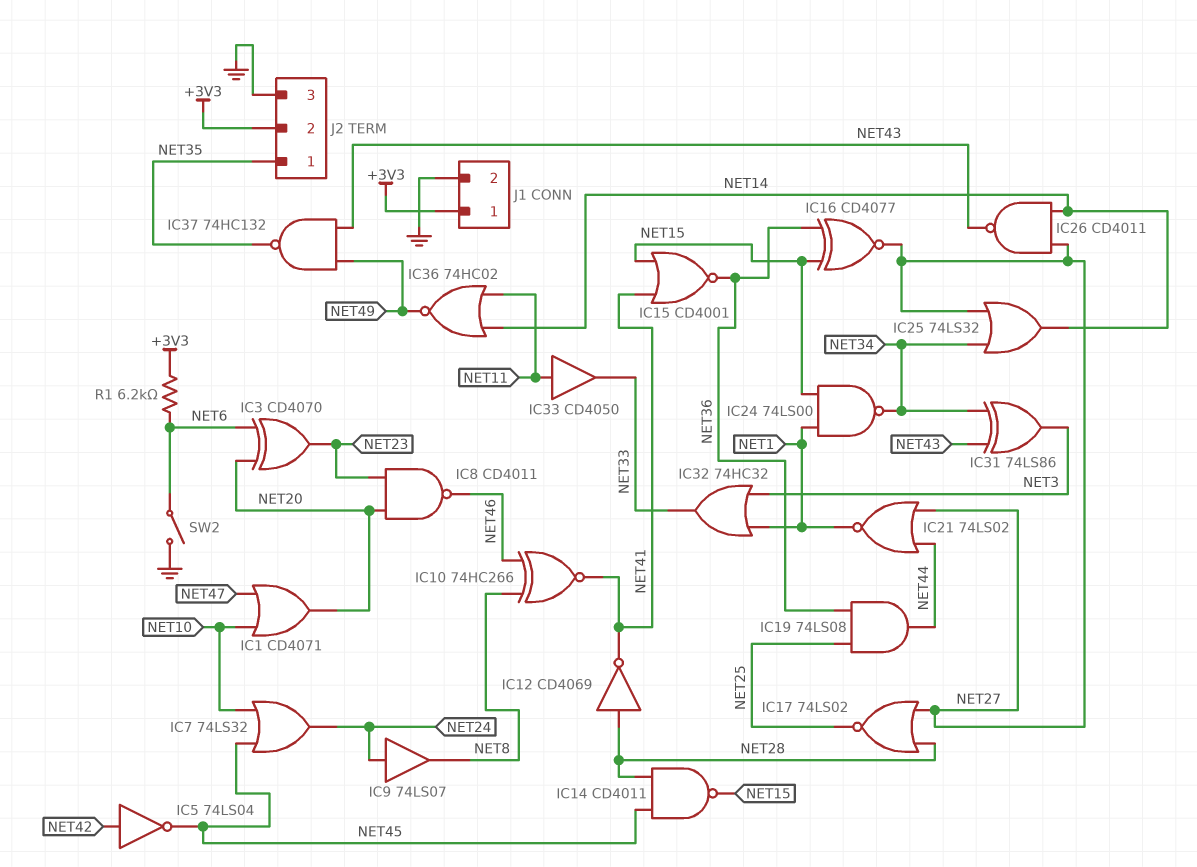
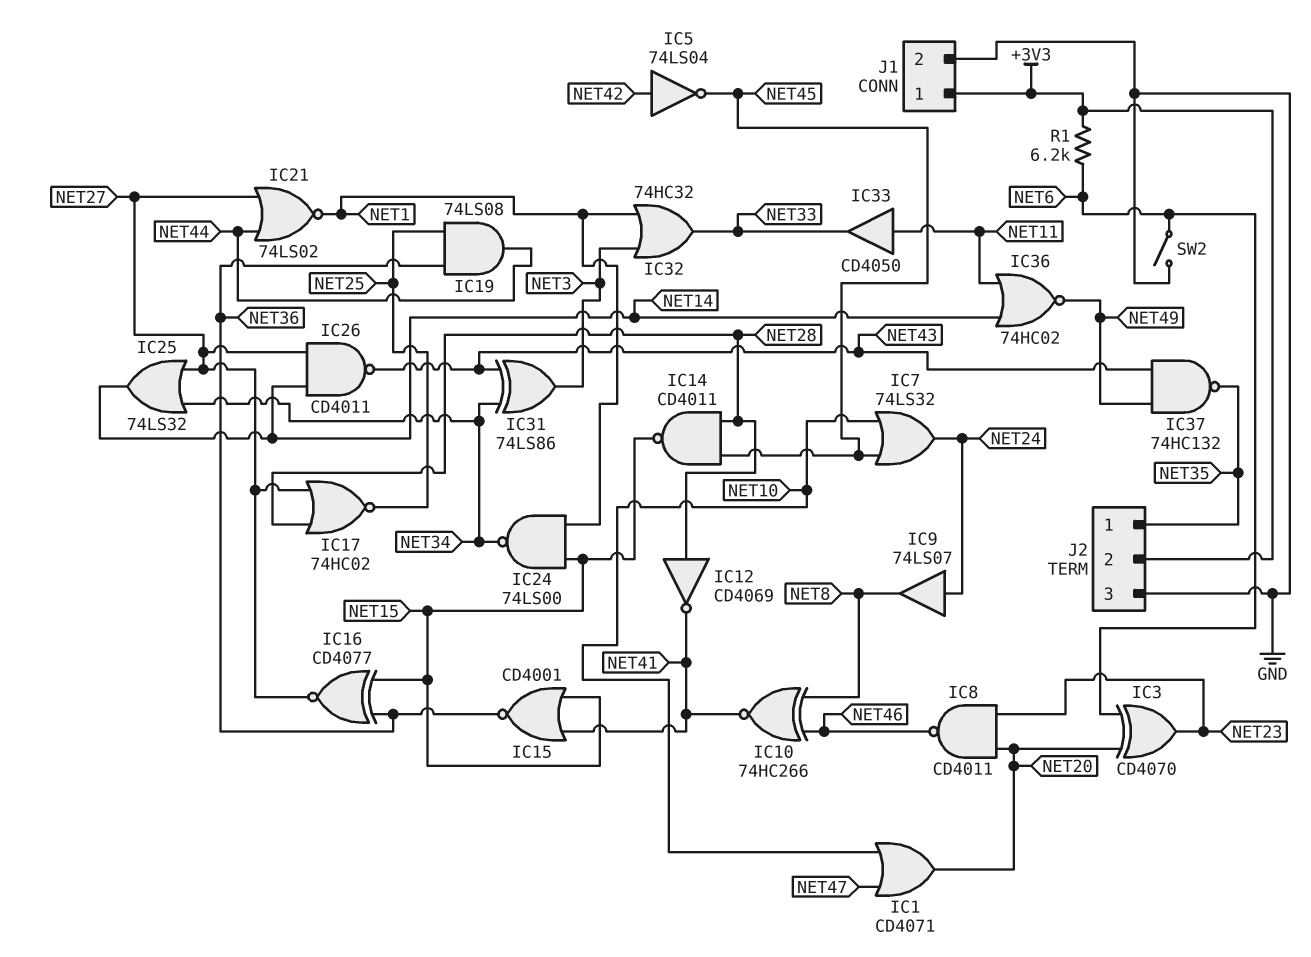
IC17: NOR 74LS02 (in NET27, in NET28, out NET25) -> NOR 74HC02 (in NET27, in NET28, out NET25)

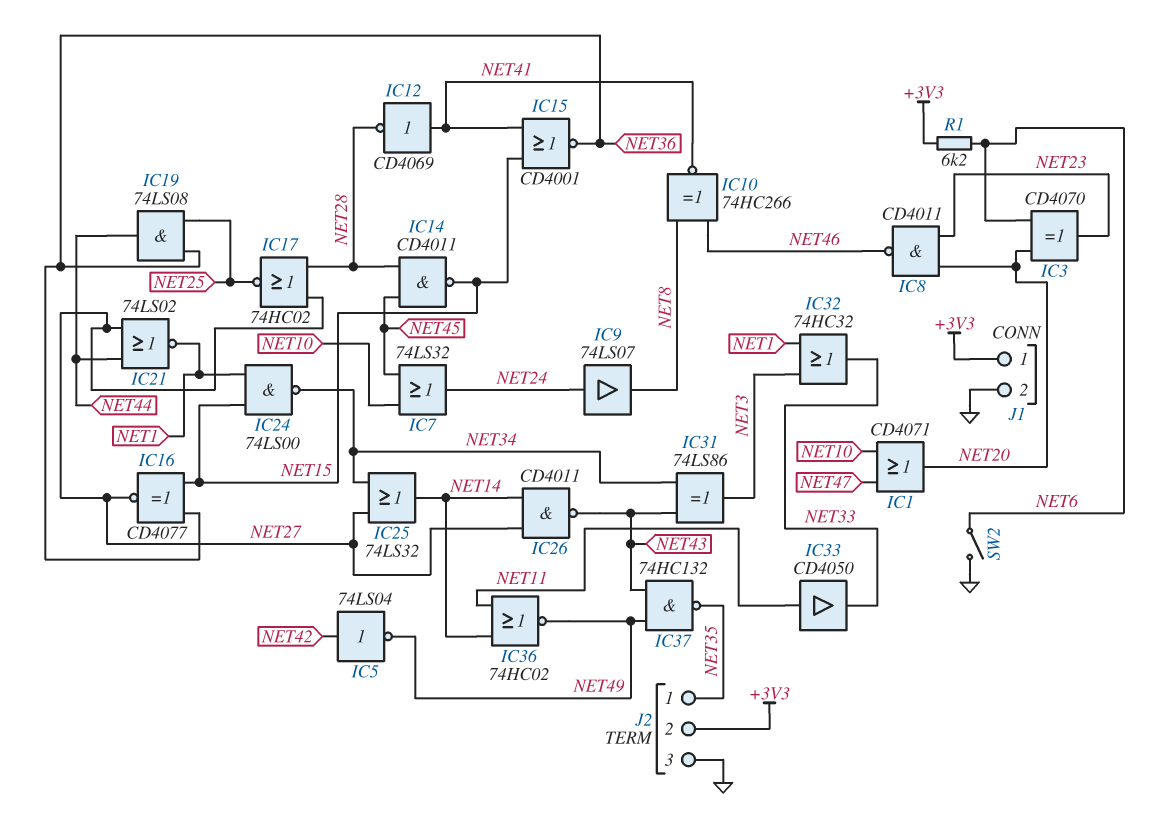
IC5: NOT 74LS04 (in NET42, out NET45) -> NOT 74LS04 (in NET42, out NET49)
IC12: NOT CD4069 (in NET28, out NET41) -> NOT CD4069 (in NET41, out NET28)

